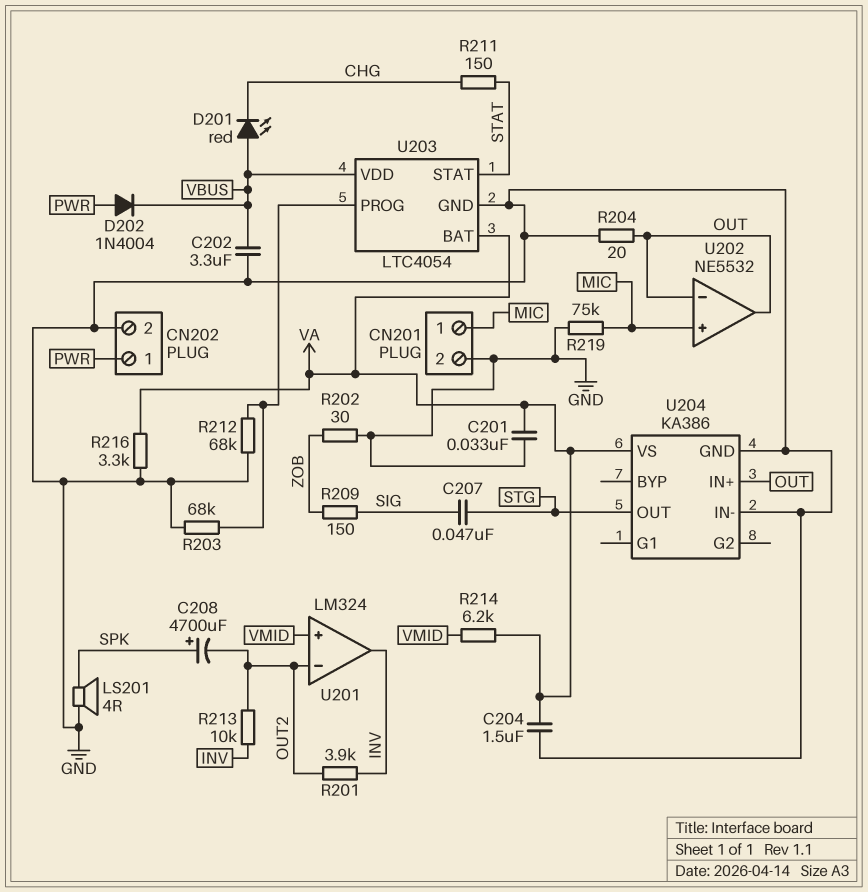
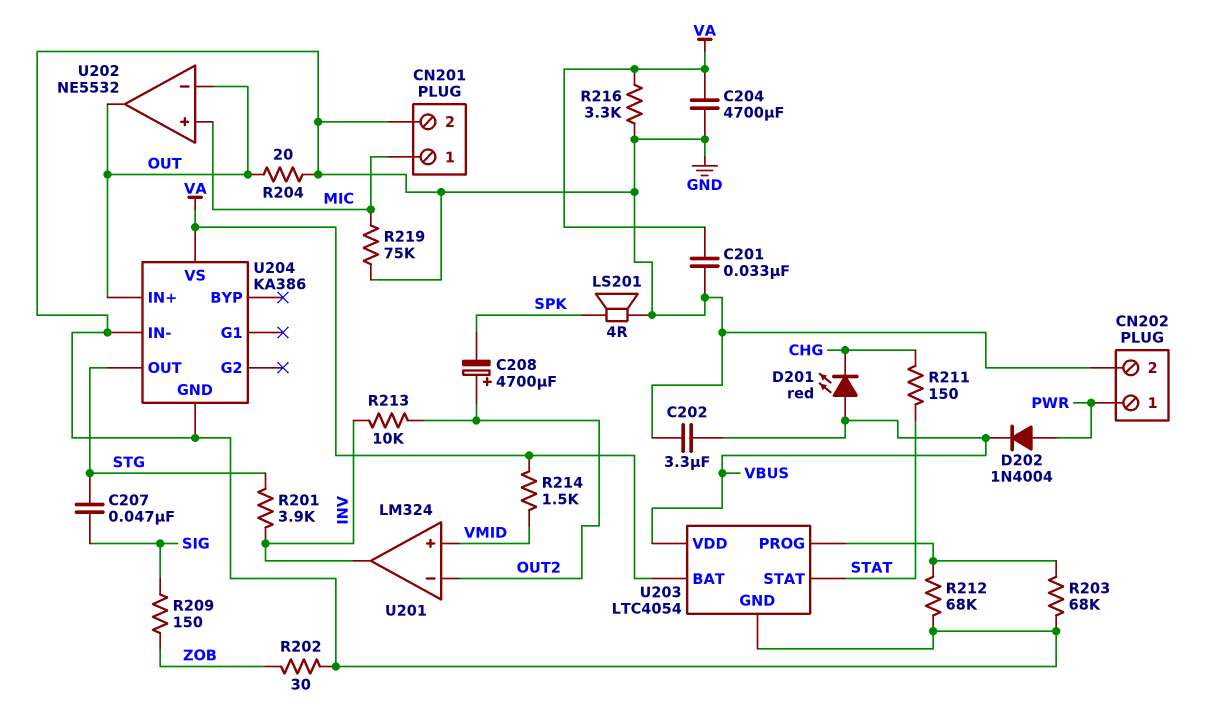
C204: 1.5uF (GND, VA) -> 4700uF (GND, VA)
C208: 4700uF (plus SPK, minus OUT2) -> 4700uF (plus OUT2, minus SPK)
R201: 3.9k (INV, OUT2) -> 3.9k (INV, STG)
R214: 6.2k (VA, VMID) -> 1.5k (VA, VMID)

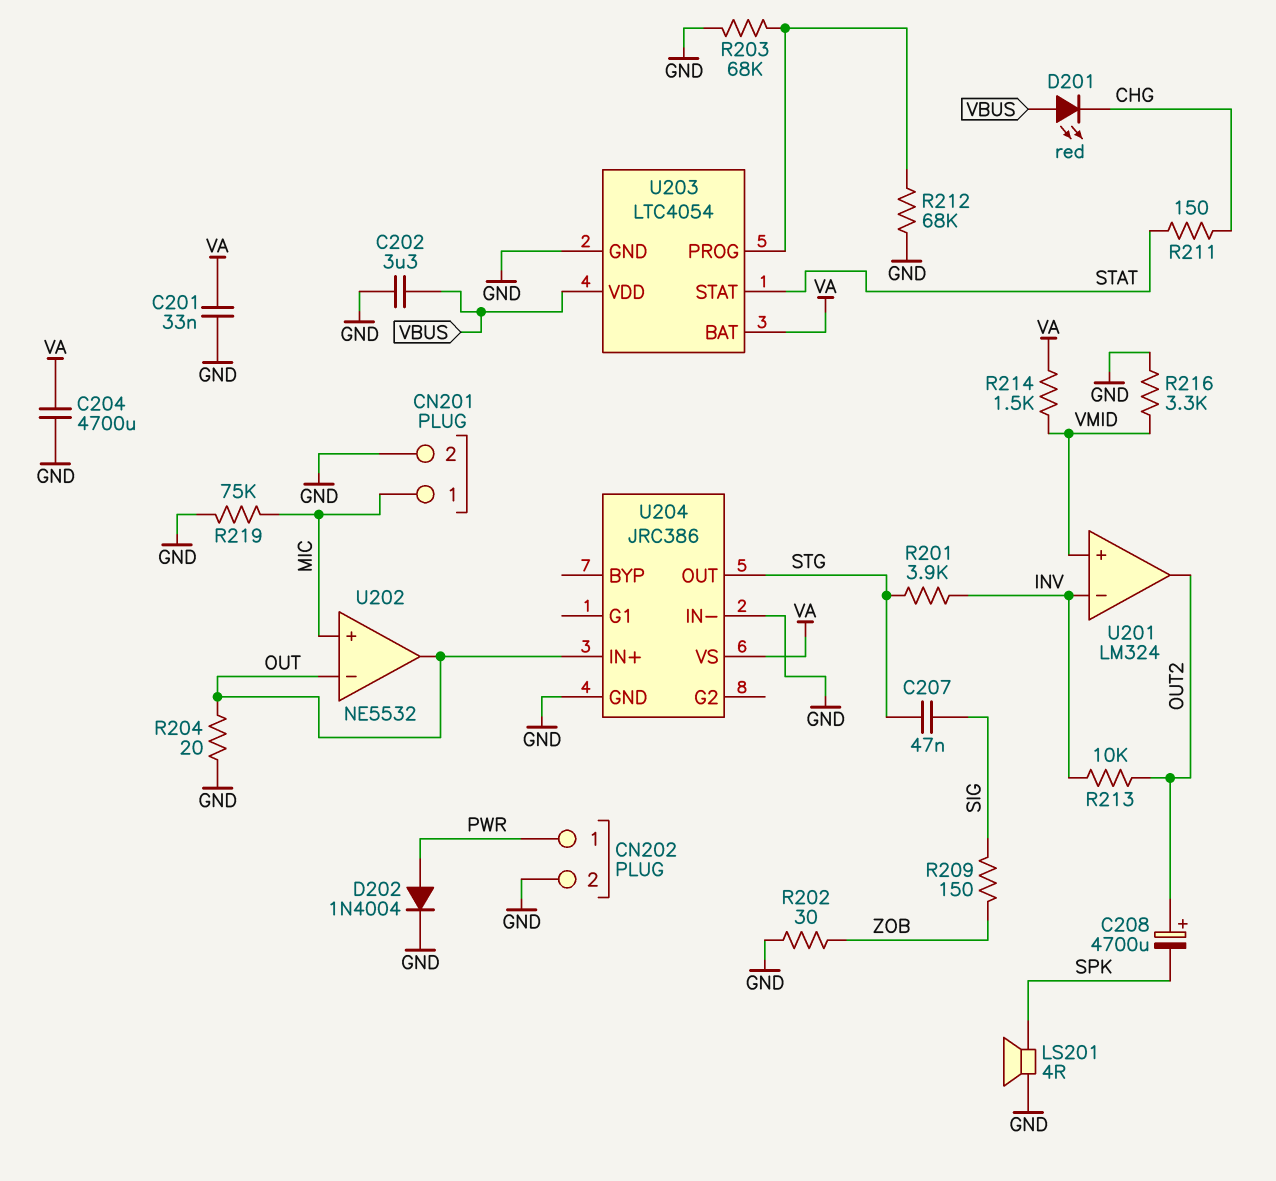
D202: diode 1N4004 (A PWR, K VBUS) -> diode 1N4004 (A PWR, K GND)
R216: 3.3k (GND, VA) -> 3.3k (GND, VMID)
U201 pin in-: OUT2 -> INV
U201 pin out: INV -> OUT2
U204: KA386 -> JRC386

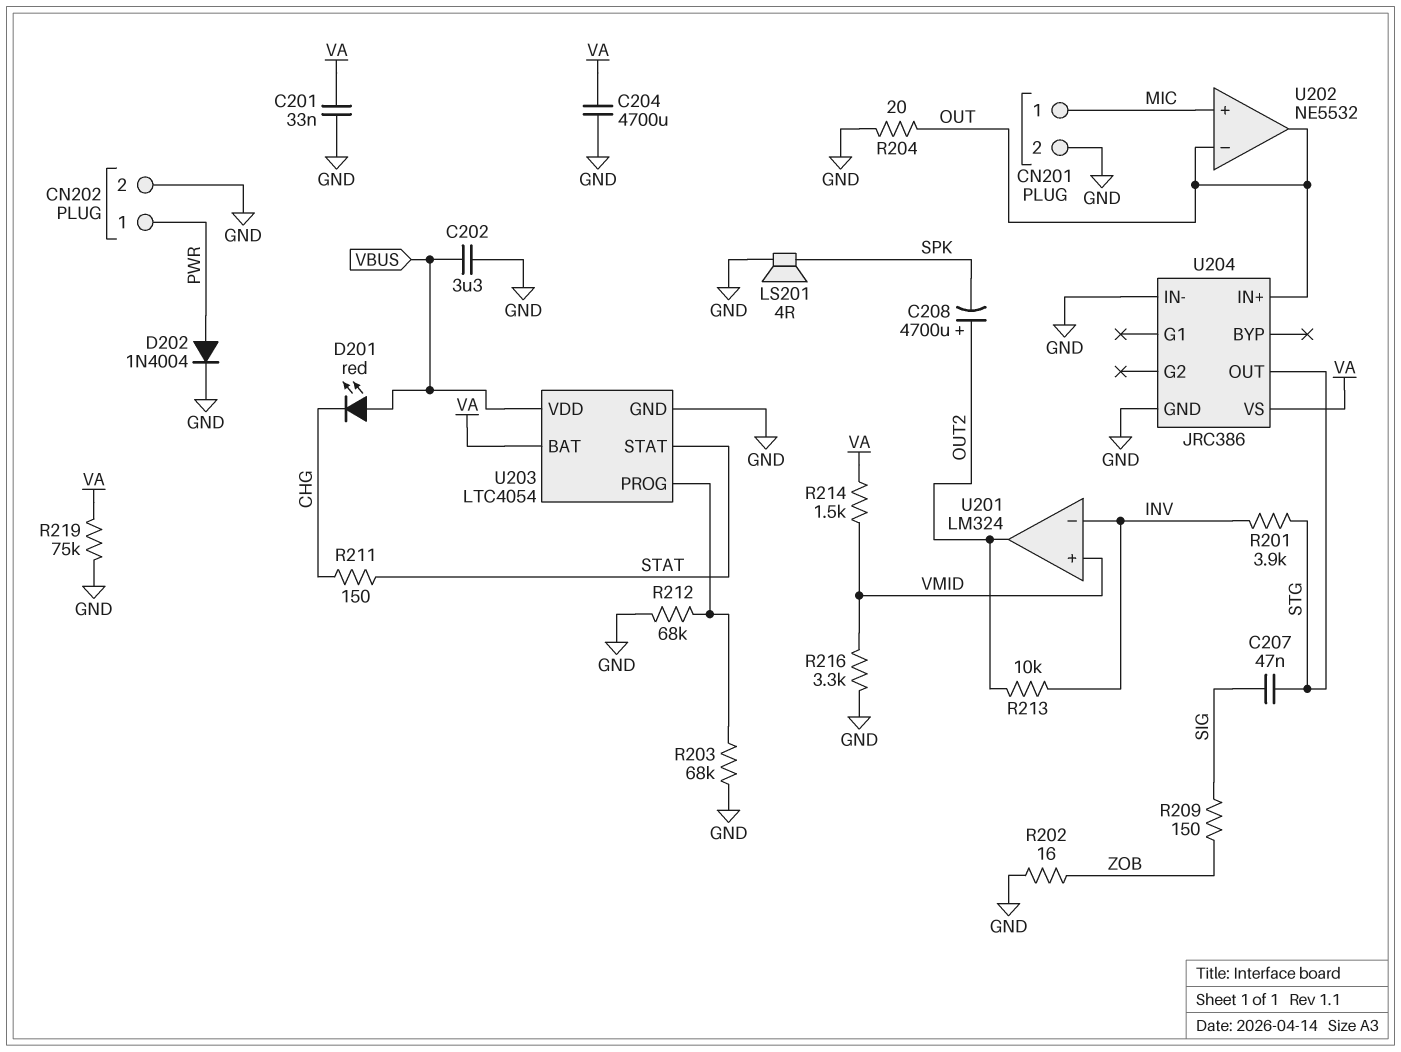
R202: 30 (GND, ZOB) -> 16 (GND, ZOB)
R219: 75k (GND, MIC) -> 75k (GND, VA)

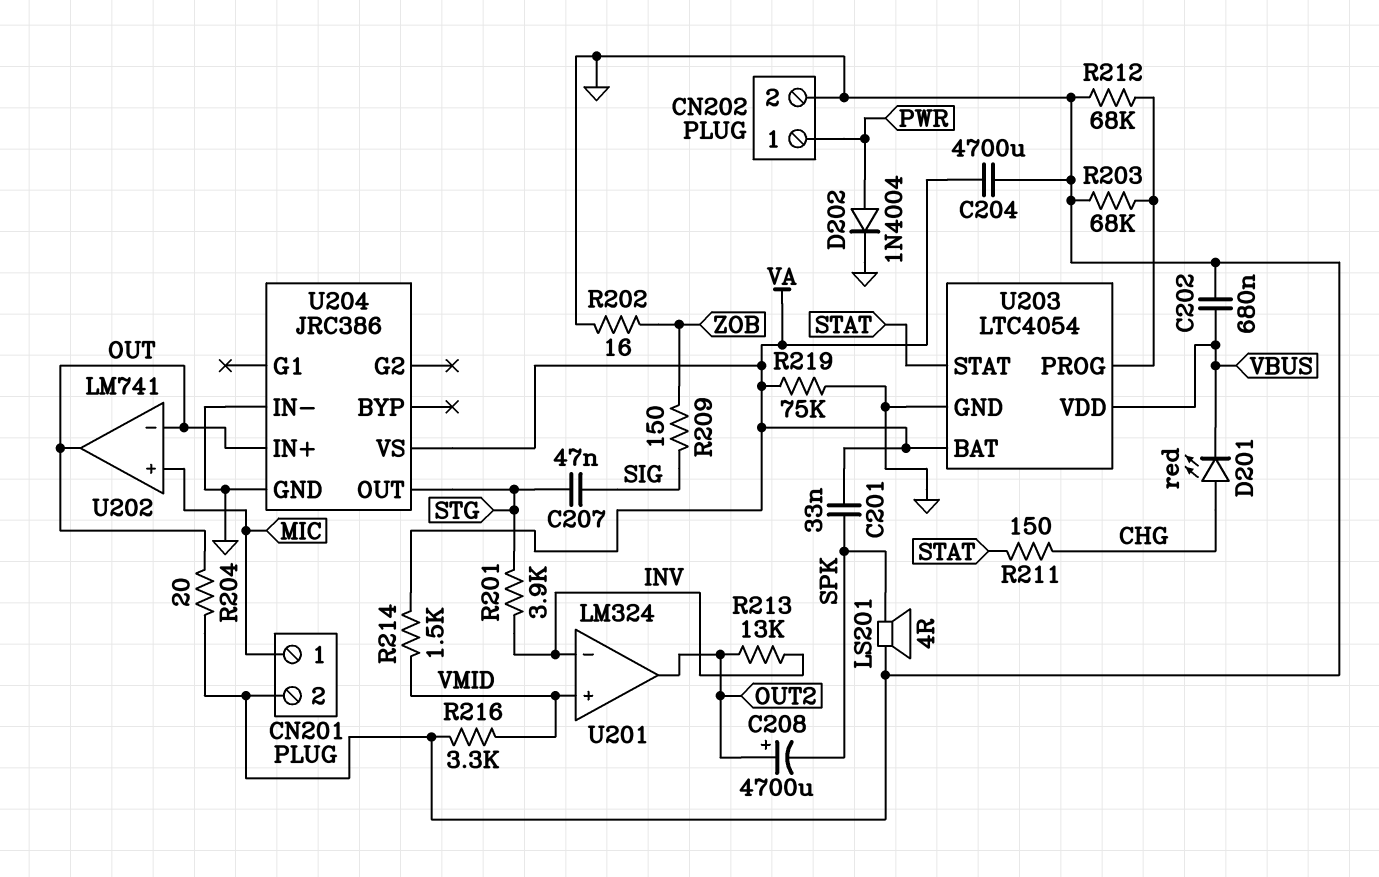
C201: 33nF (GND, VA) -> 33nF (SPK, VA)
C202: 3.3uF (GND, VBUS) -> 680nF (GND, VBUS)
D201: LED red (A VBUS, K CHG) -> LED red (A CHG, K VBUS)
R213: 10k (INV, OUT2) -> 13k (INV, OUT2)
U202: NE5532 -> LM741

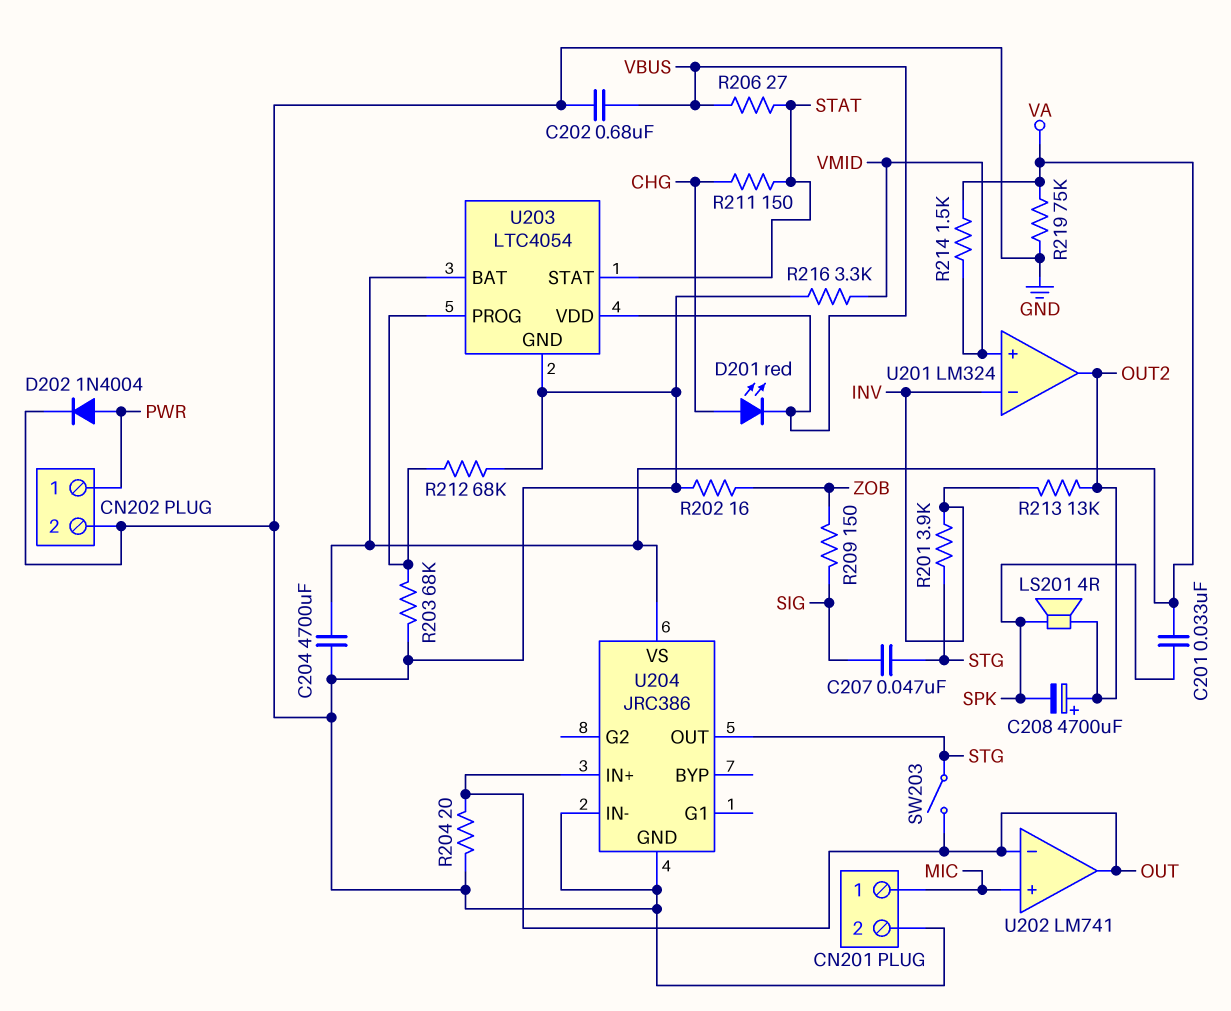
LS201: speaker 4R (GND, SPK) -> speaker 4R (OUT2, SPK)
R206: none -> 27 (STAT, VBUS)
SW203: none -> switch (OUT, STG)

